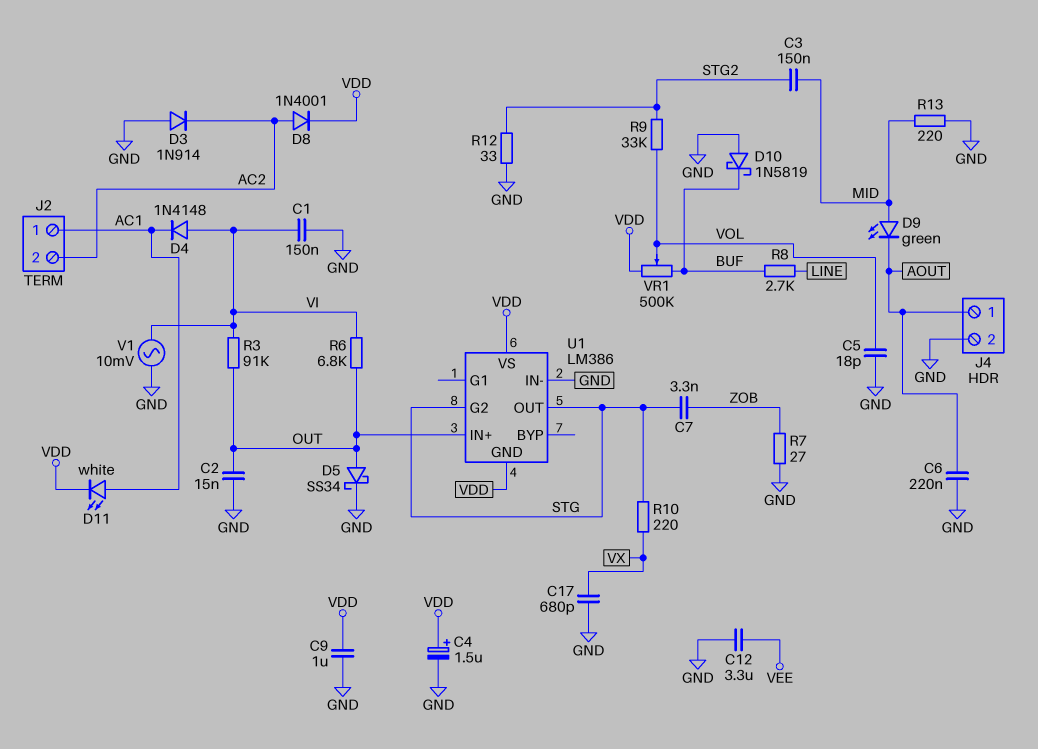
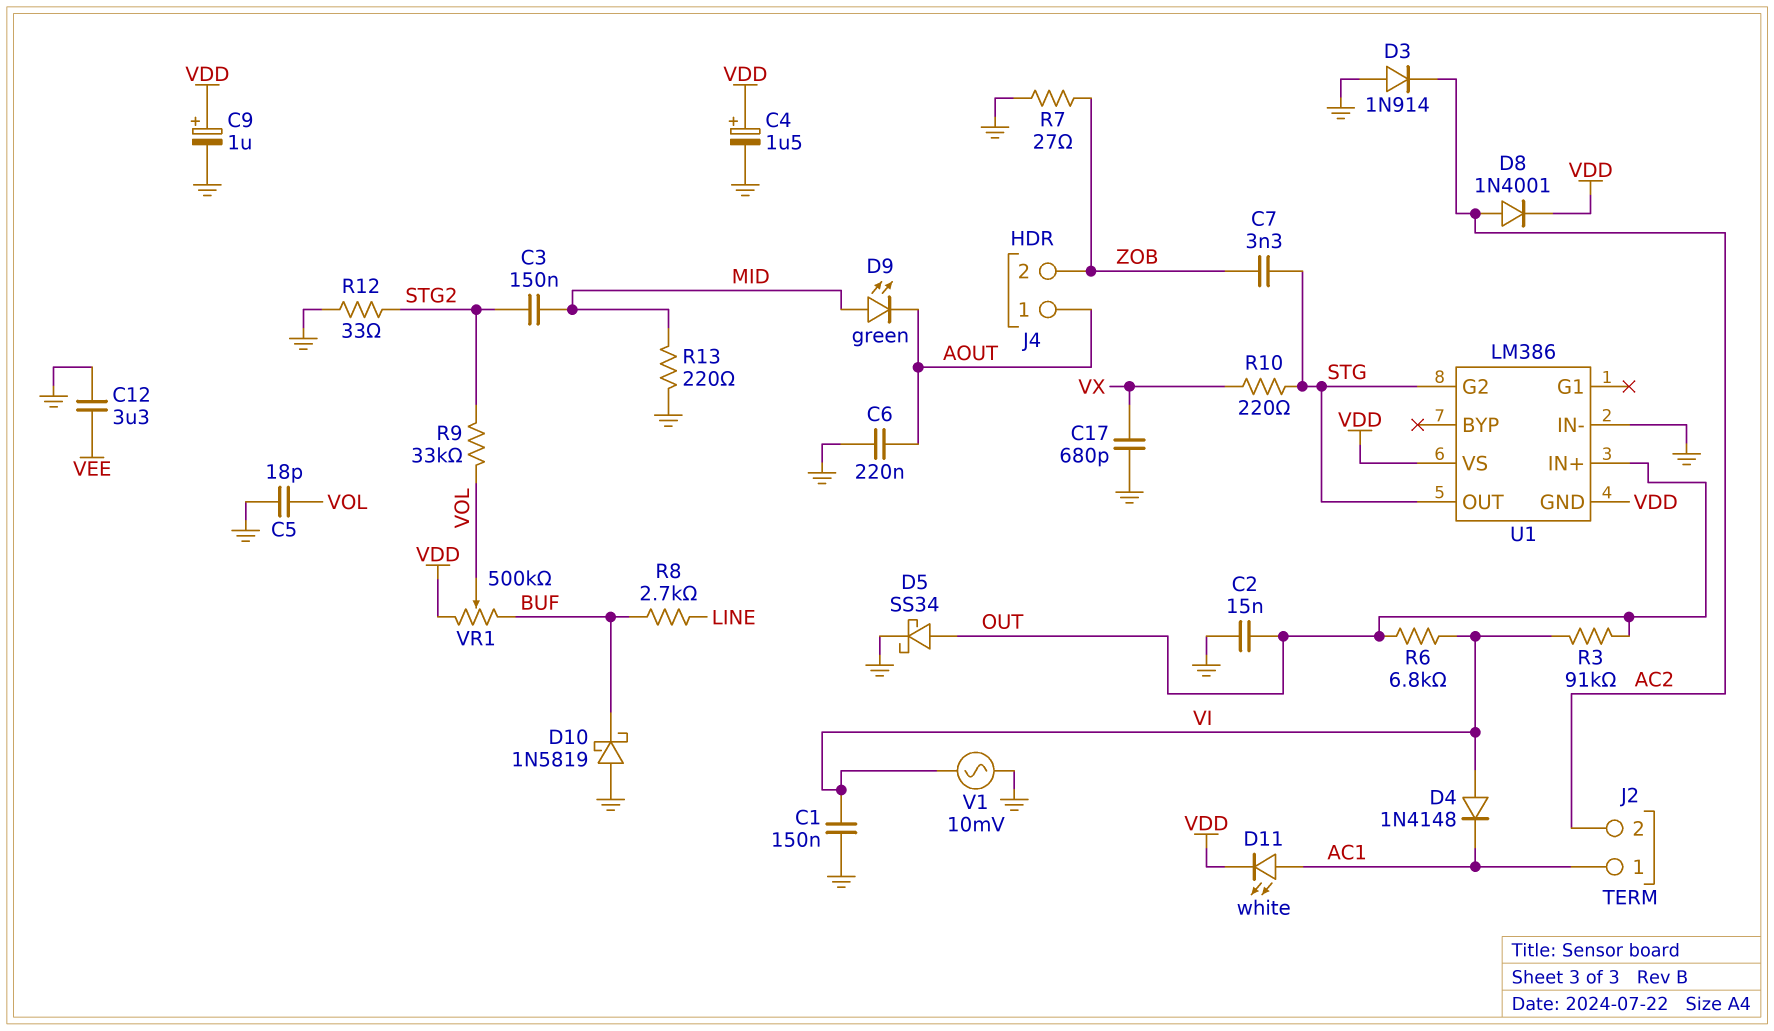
C9: 1uF (GND, VDD) -> 1uF (plus VDD, minus GND)
J4 pin 2: GND -> ZOB

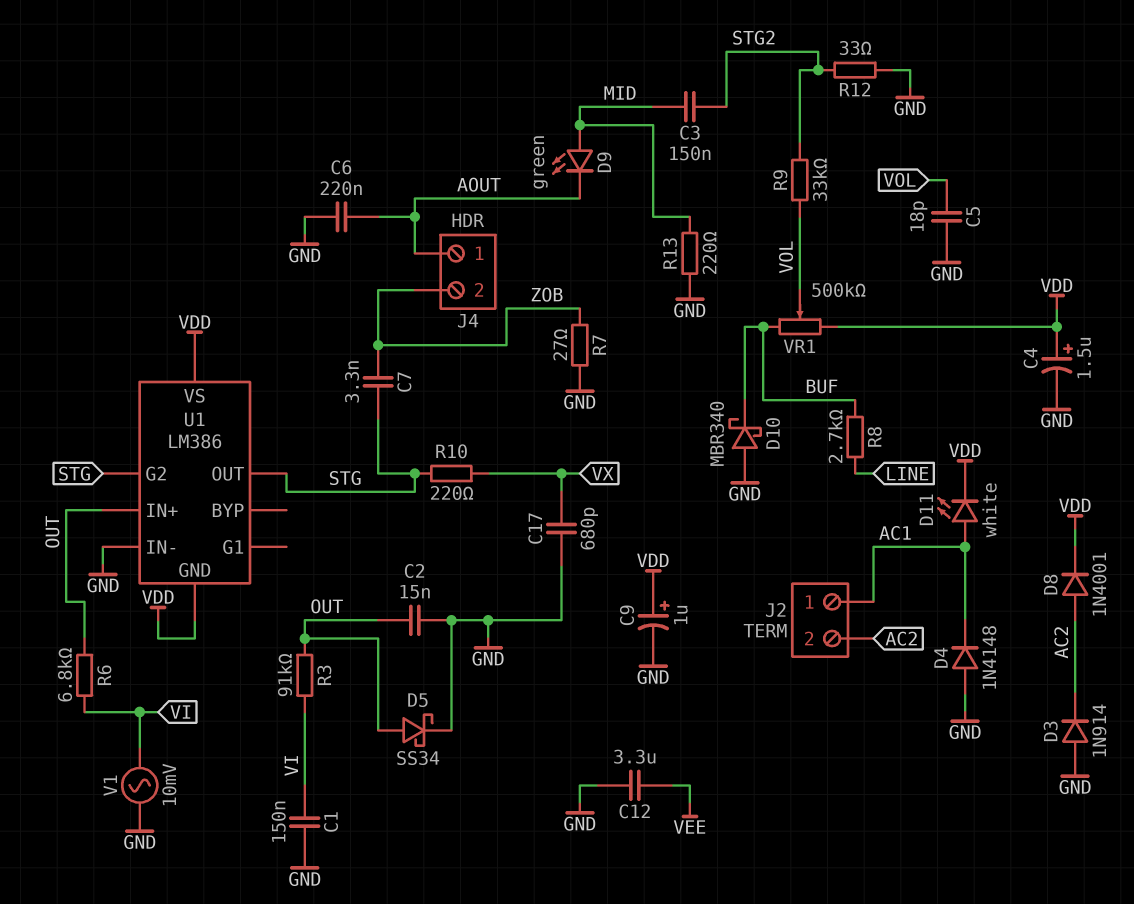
D4: diode 1N4148 (A VI, K AC1) -> diode 1N4148 (A GND, K AC1)
D10: schottky 1N5819 (A GND, K BUF) -> schottky MBR340 (A GND, K BUF)

